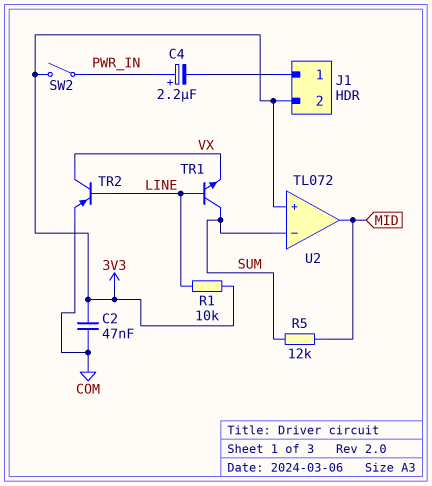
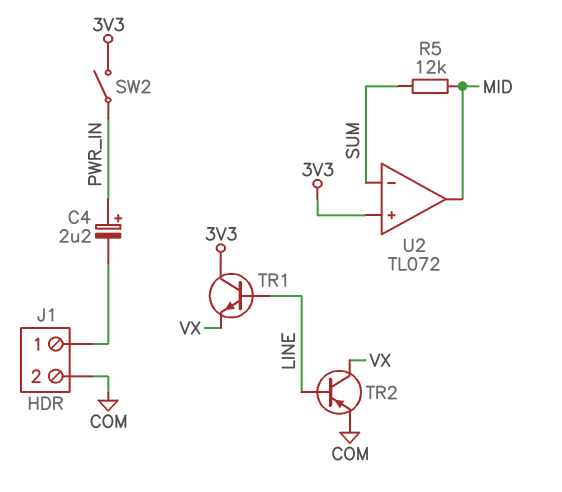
C2: 47nF (3V3, COM) -> none
J1 pin 2: 3V3 -> COM
R1: 10k (3V3, LINE) -> none
TR1: NPN (B LINE, C SUM, E VX) -> NPN (B LINE, C 3V3, E VX)

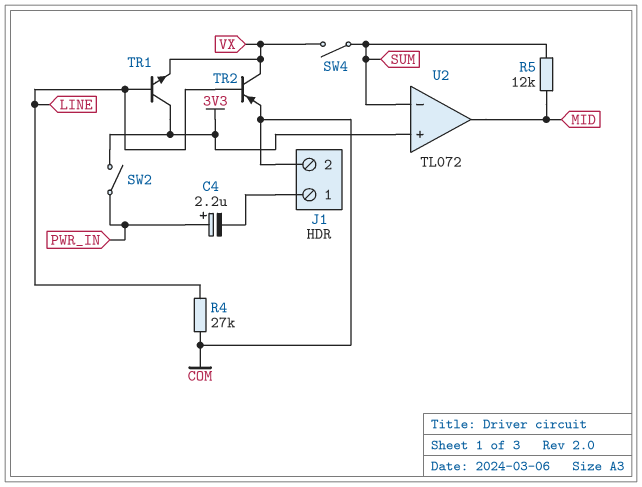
R4: none -> 27k (COM, LINE)
SW4: none -> switch (SUM, VX)

